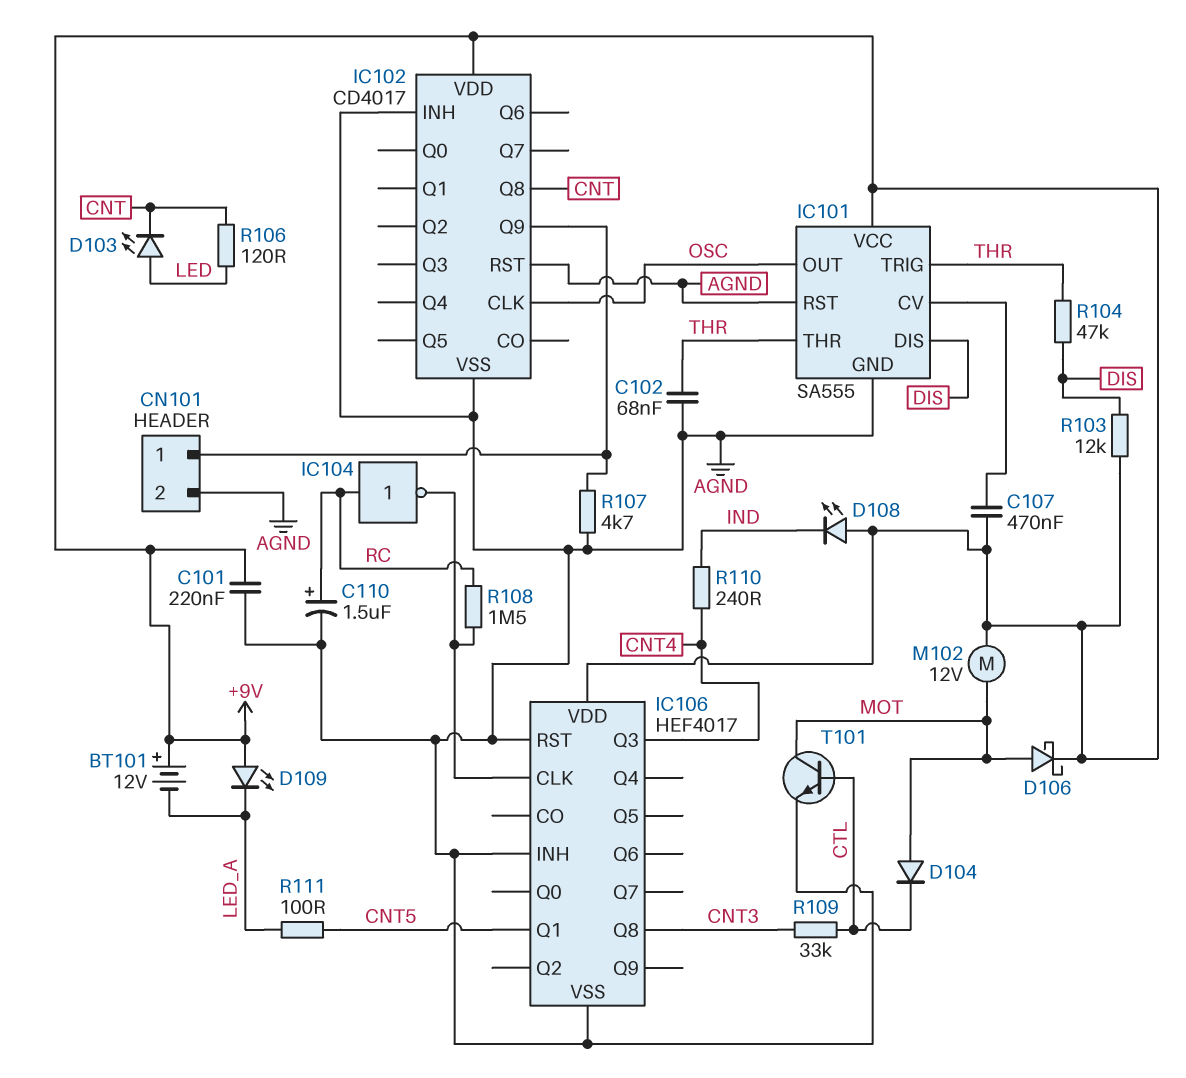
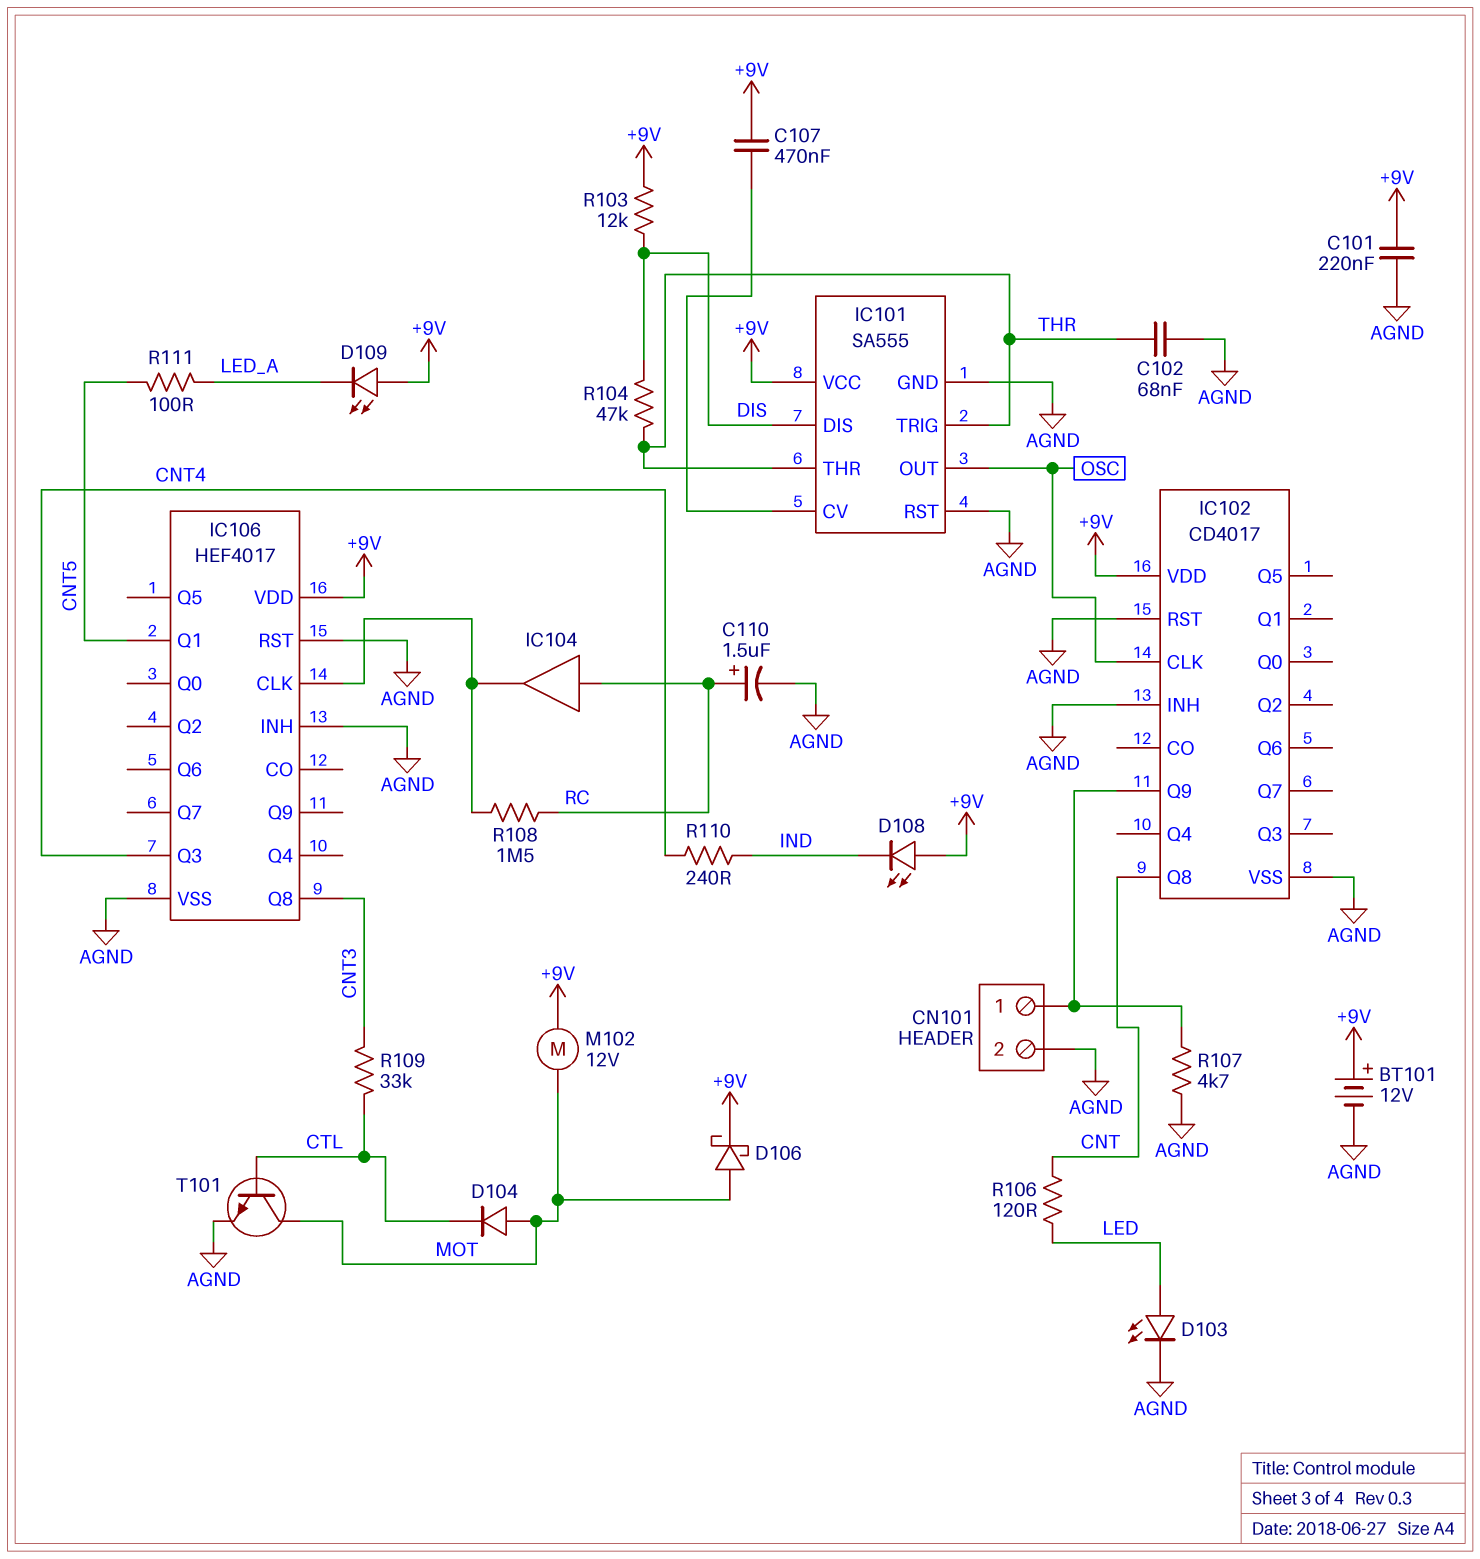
BT101: 12V (plus +9V, minus LED_A) -> 12V (plus +9V, minus AGND)
D103: LED (A LED, K CNT) -> LED (A LED, K AGND)
IC104: NOT (in RC, out IC106/CLK) -> buffer (in RC, out IC106/CLK)

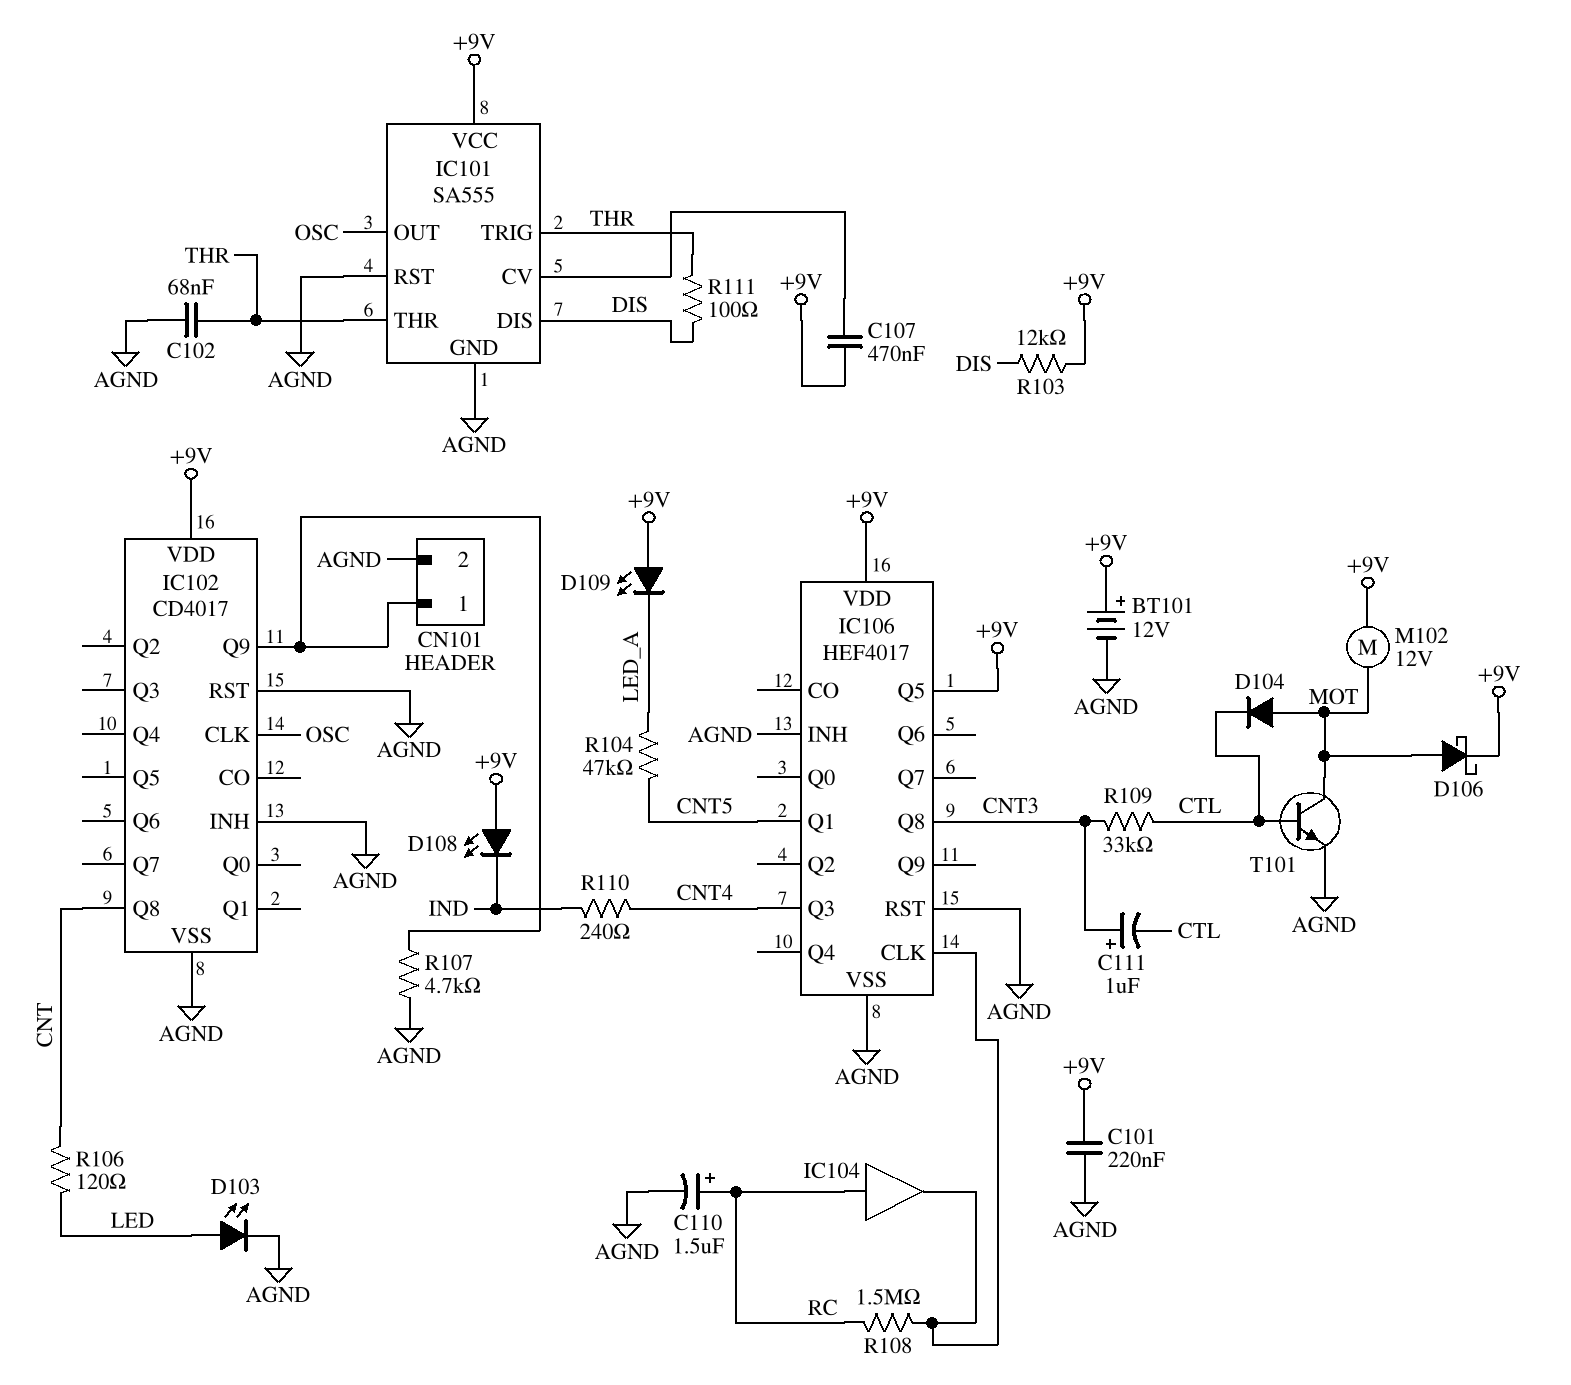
C111: none -> 1uF (plus CNT3, minus CTL)
IC106 pin Q5: none -> +9V
R104: 47k (DIS, THR) -> 47k (CNT5, LED_A)
R111: 100 (CNT5, LED_A) -> 100 (DIS, THR)

